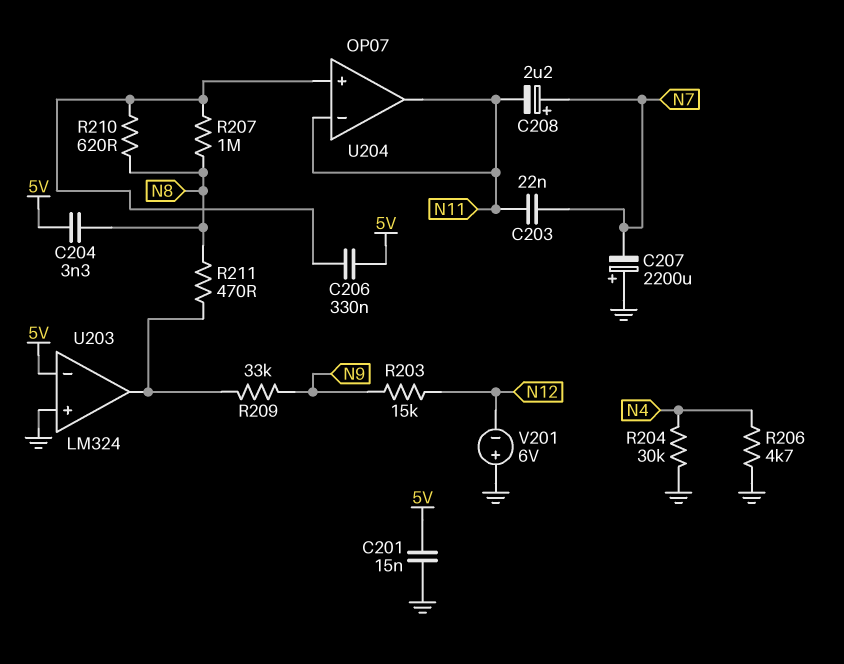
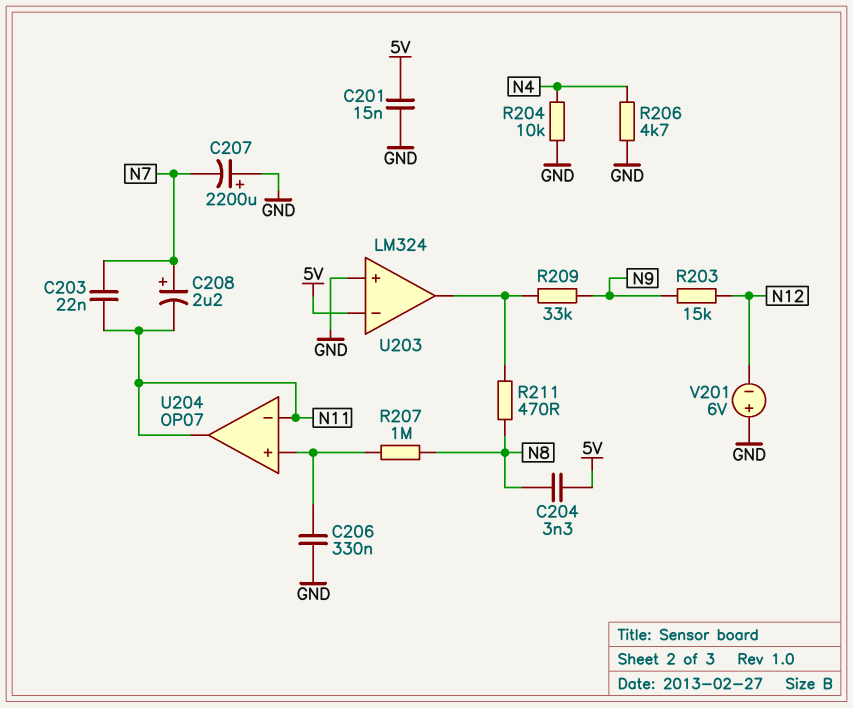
C206: 330nF (5V, U204/in+) -> 330nF (GND, U204/in+)
R204: 30k (GND, N4) -> 10k (GND, N4)
R210: 620 (N8, U204/in+) -> none

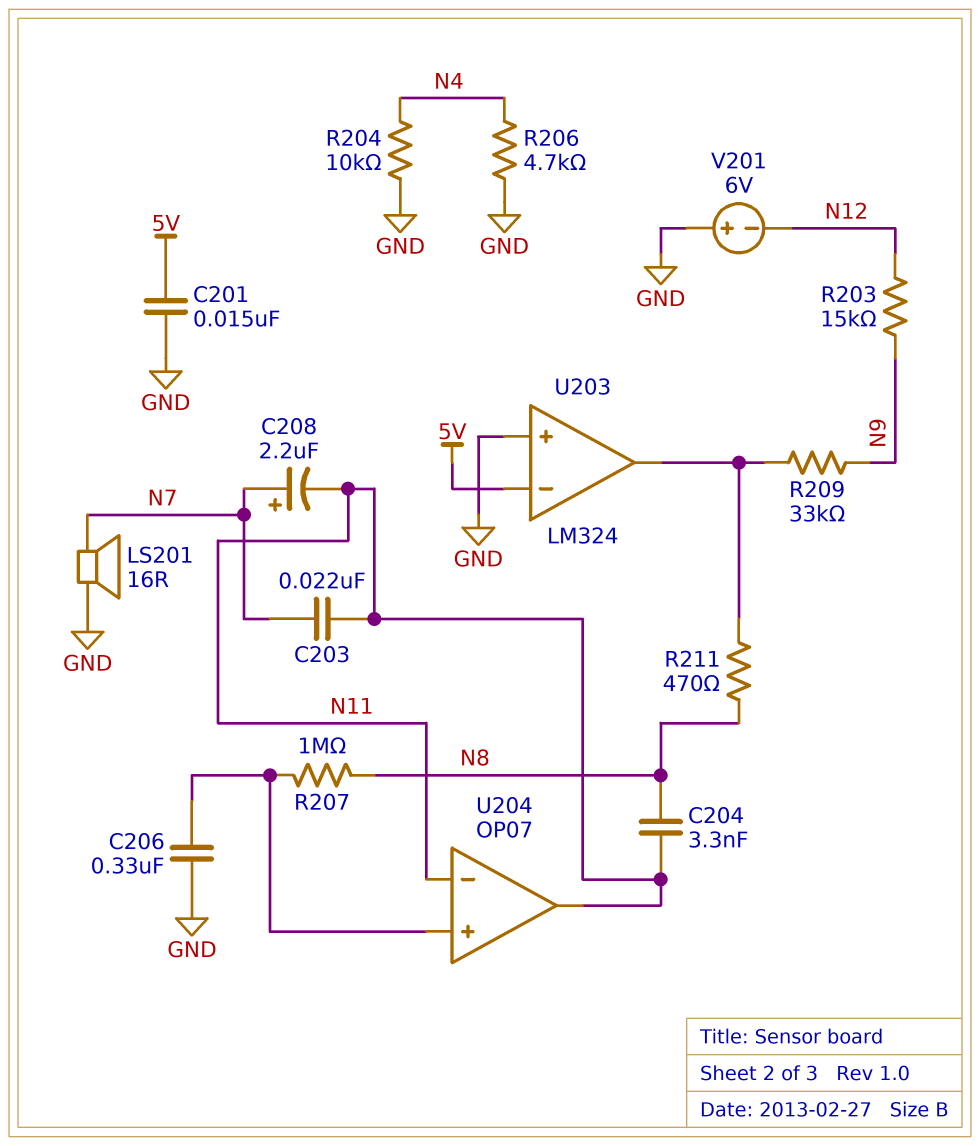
C204: 3.3nF (5V, N8) -> 3.3nF (N8, N11)
C207: 2200uF (plus GND, minus N7) -> none
LS201: none -> speaker 16R (GND, N7)

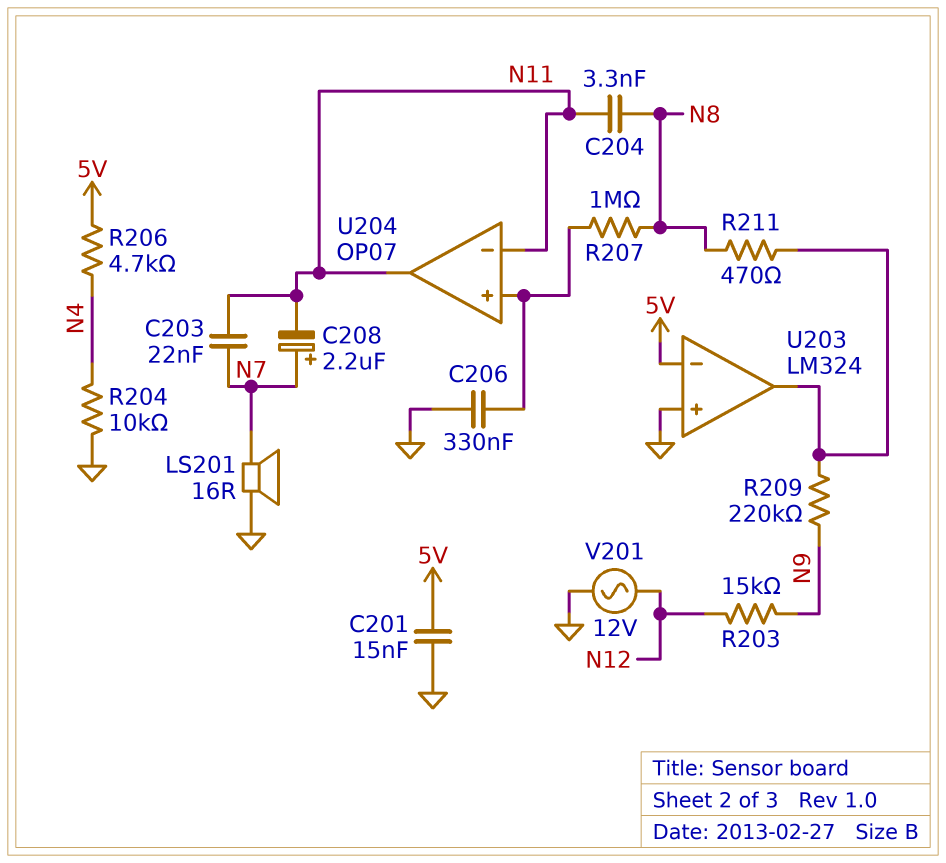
R206: 4.7k (GND, N4) -> 4.7k (5V, N4)
R209: 33k (N9, U203/out) -> 220k (N9, U203/out)
V201: 6V (plus GND, minus N12) -> AC 12V (GND, N12)

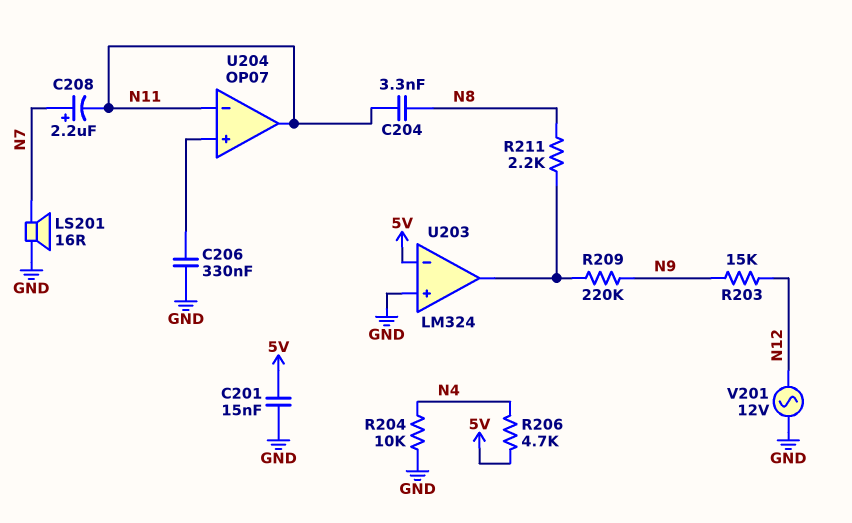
C203: 22nF (N7, N11) -> none
R207: 1M (N8, U204/in+) -> none
R211: 470 (N8, U203/out) -> 2.2k (N8, U203/out)

